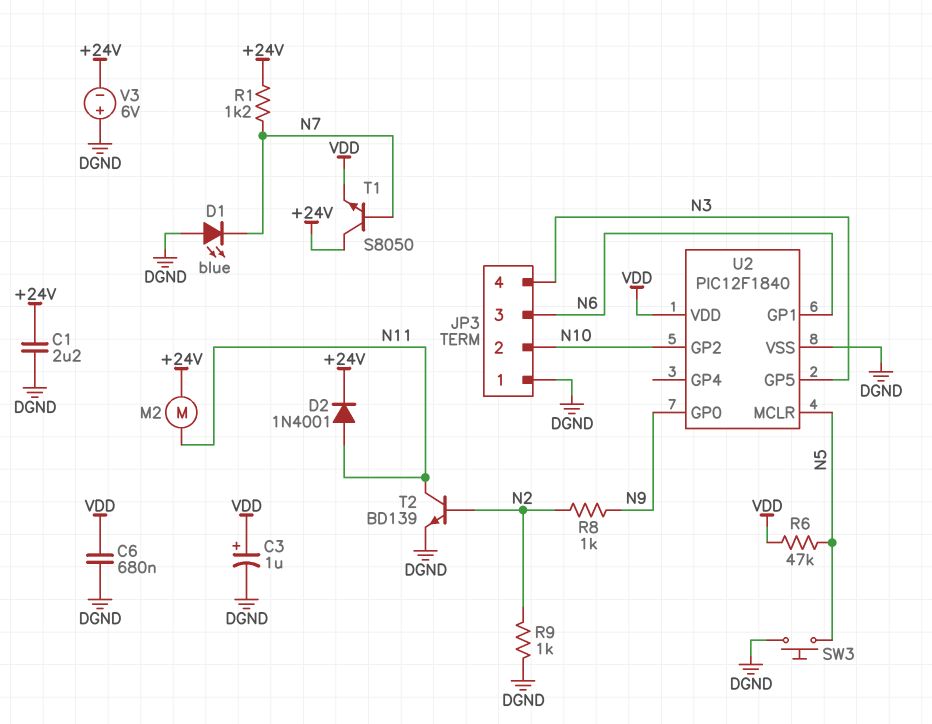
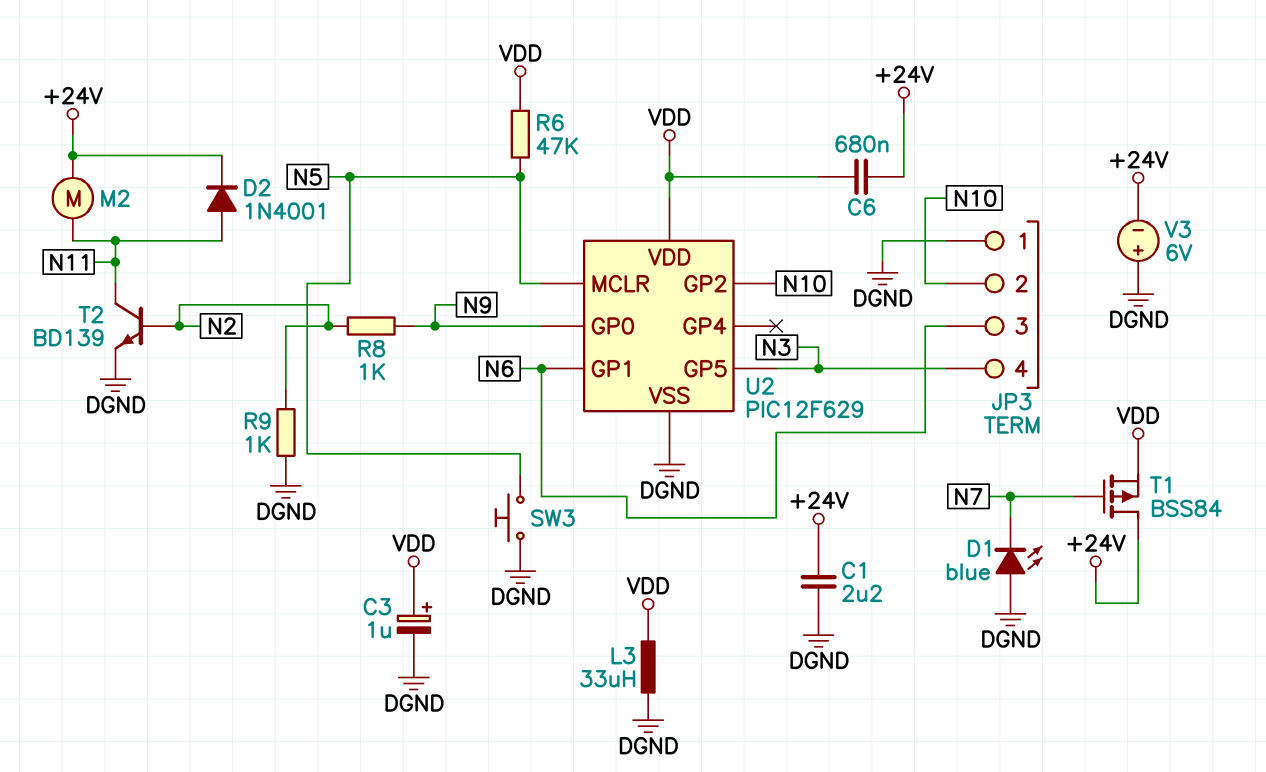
C6: 680nF (DGND, VDD) -> 680nF (+24V, VDD)
L3: none -> 33uH (DGND, VDD)
R1: 1.2k (+24V, N7) -> none
T1: NPN S8050 (B N7, C +24V, E VDD) -> PMOS BSS84 (G N7, D +24V, S VDD)
U2: PIC12F1840 -> PIC12F629

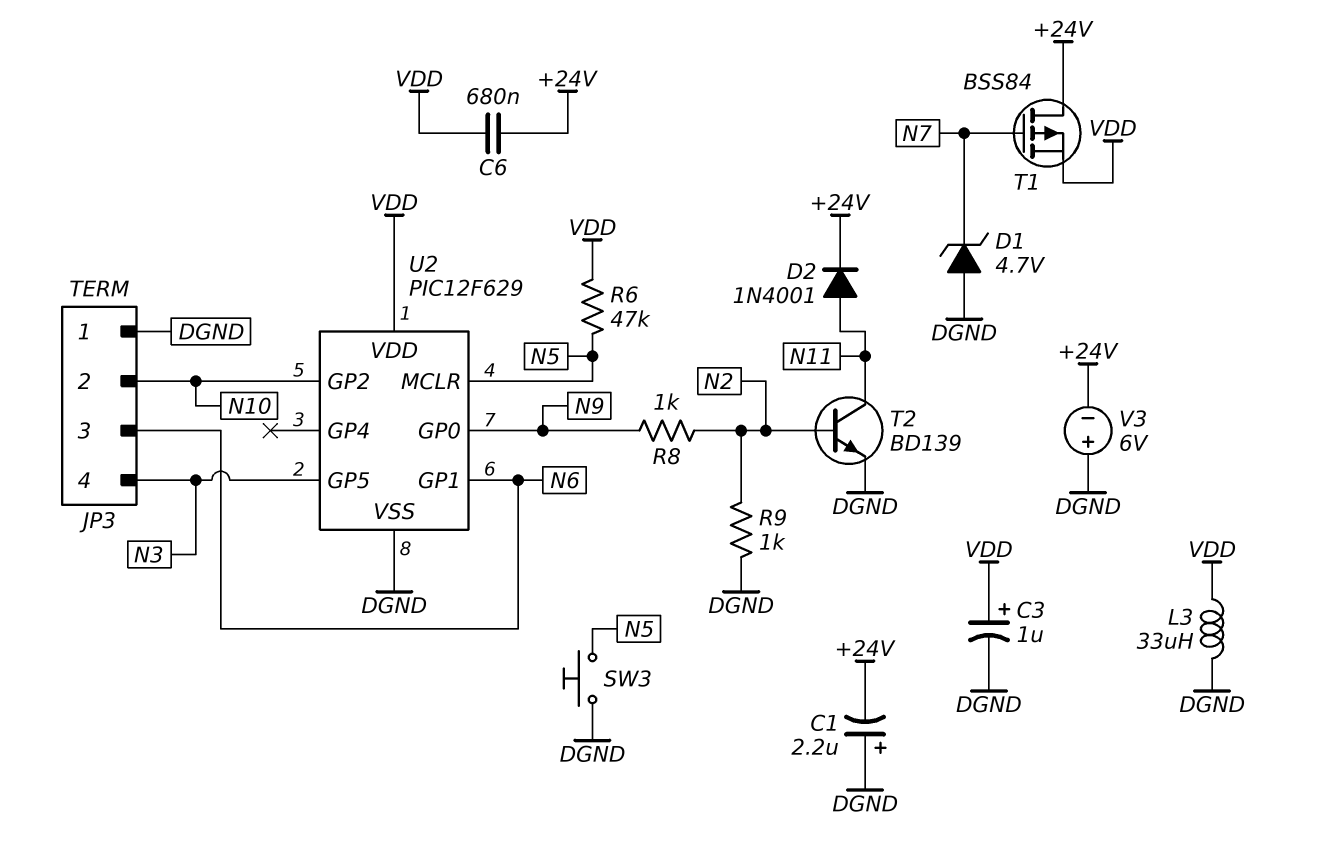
C1: 2.2uF (+24V, DGND) -> 2.2uF (plus DGND, minus +24V)
D1: LED blue (A DGND, K N7) -> zener 4.7V (A DGND, K N7)
M2: motor (+24V, N11) -> none

